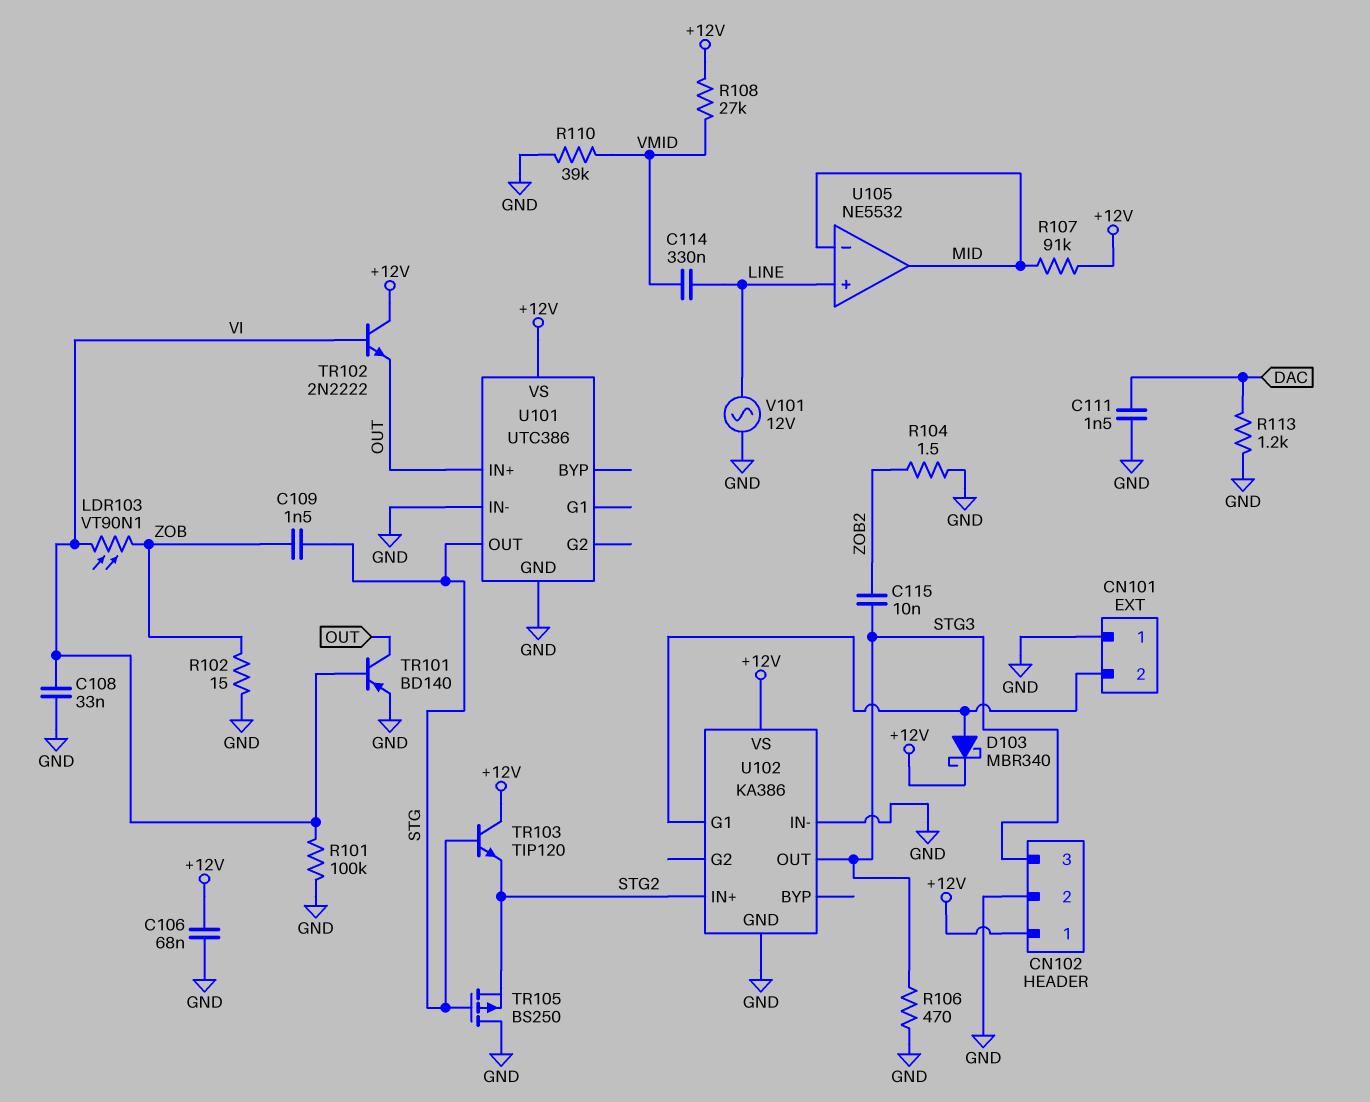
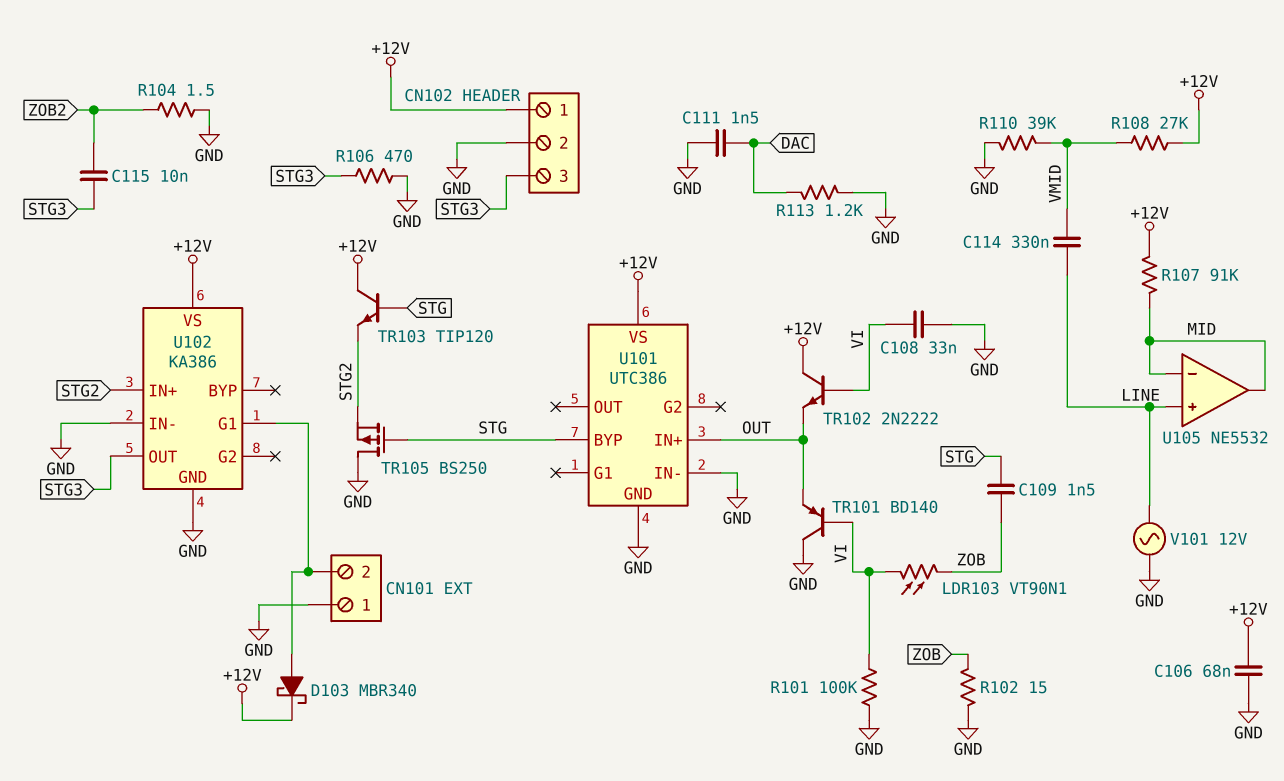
TR101: PNP BD140 (B VI, C OUT, E GND) -> PNP BD140 (B VI, C GND, E OUT)
U101 pin BYP: none -> STG
U101 pin OUT: STG -> none

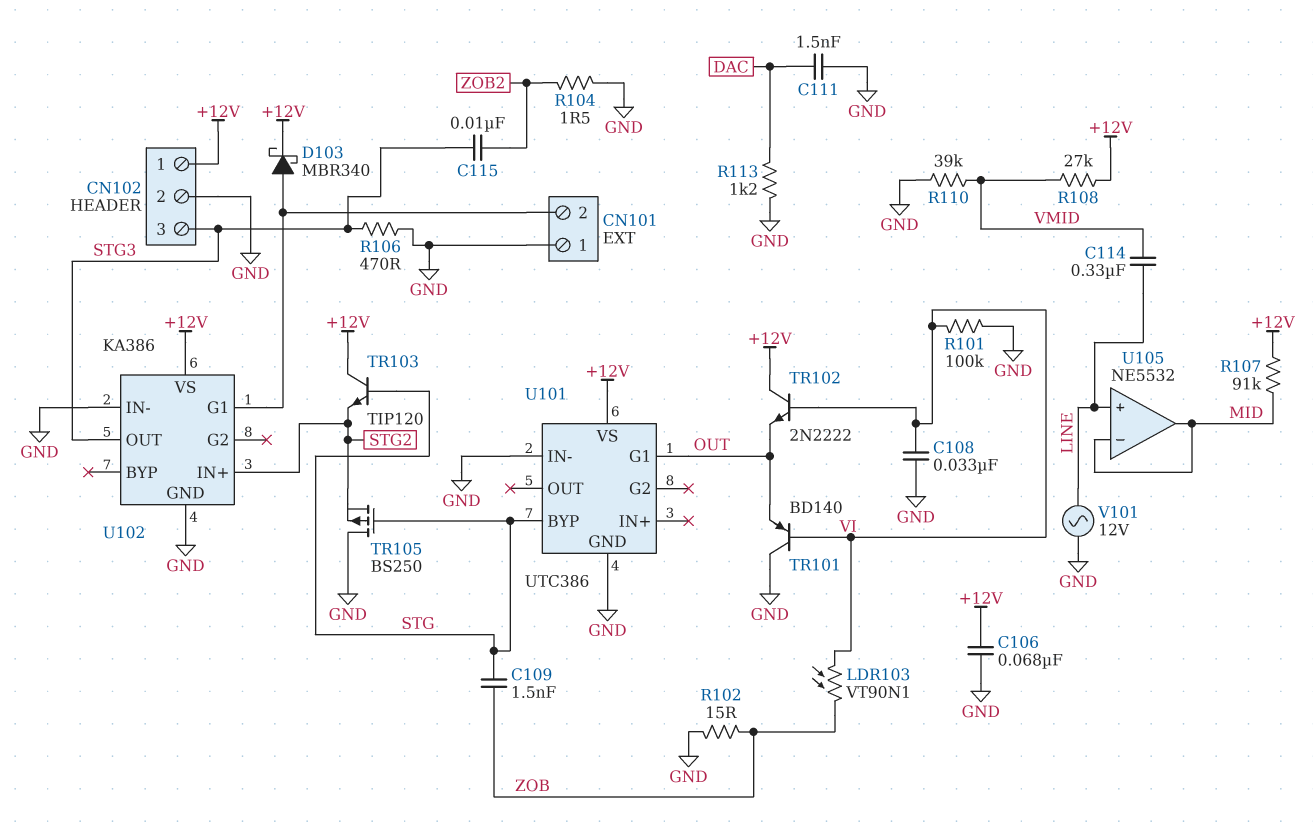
U101 pin G1: none -> OUT
U101 pin IN+: OUT -> none

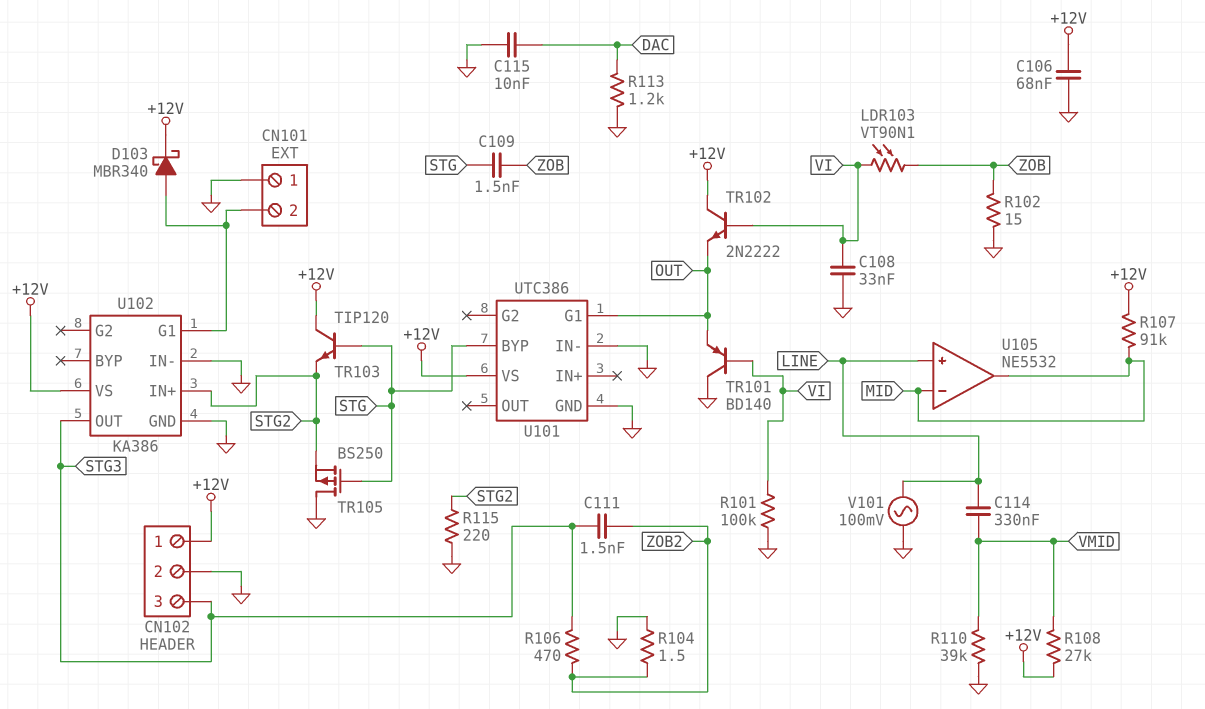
C111: 1.5nF (DAC, GND) -> 1.5nF (STG3, ZOB2)
C115: 10nF (STG3, ZOB2) -> 10nF (DAC, GND)
R106: 470 (GND, STG3) -> 470 (STG3, ZOB2)
R115: none -> 220 (GND, STG2)
V101: AC 12V (GND, LINE) -> AC 100mV (GND, LINE)

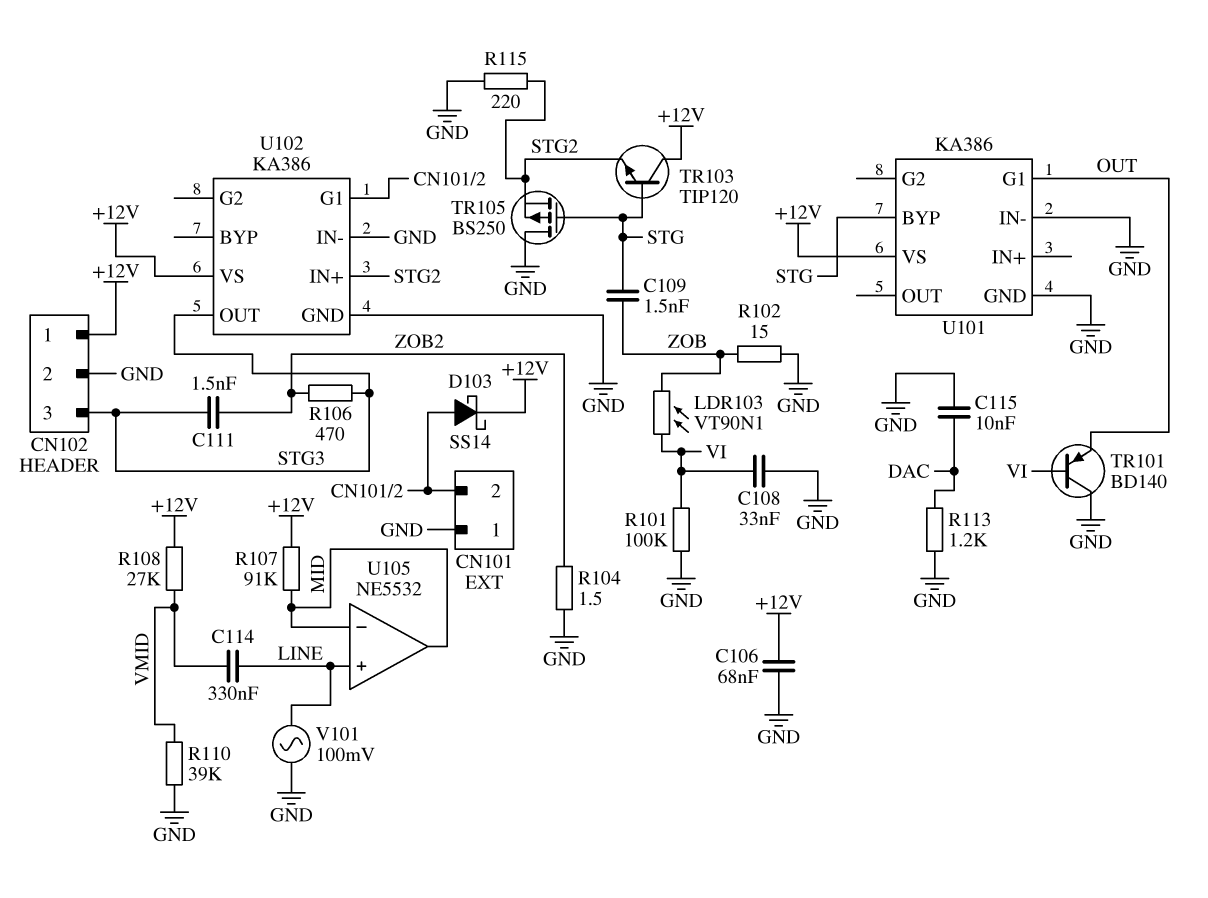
D103: schottky MBR340 (A CN101/2, K +12V) -> schottky SS14 (A CN101/2, K +12V)
TR102: NPN 2N2222 (B VI, C +12V, E OUT) -> none
U101: UTC386 -> KA386

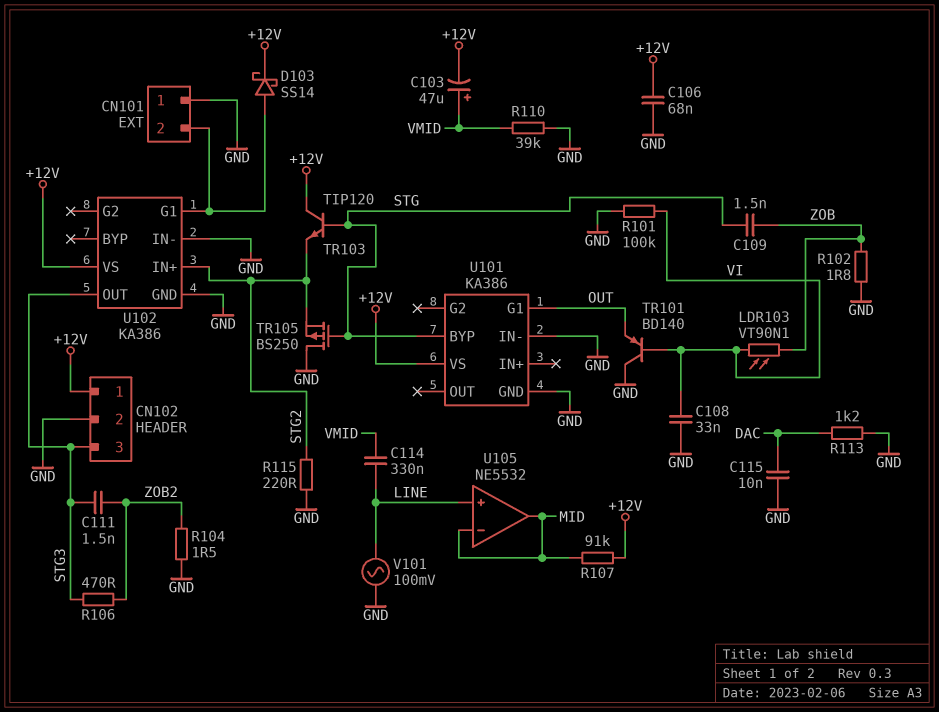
C103: none -> 47uF (plus VMID, minus +12V)
R102: 15 (GND, ZOB) -> 1.8 (GND, ZOB)
R108: 27k (+12V, VMID) -> none

